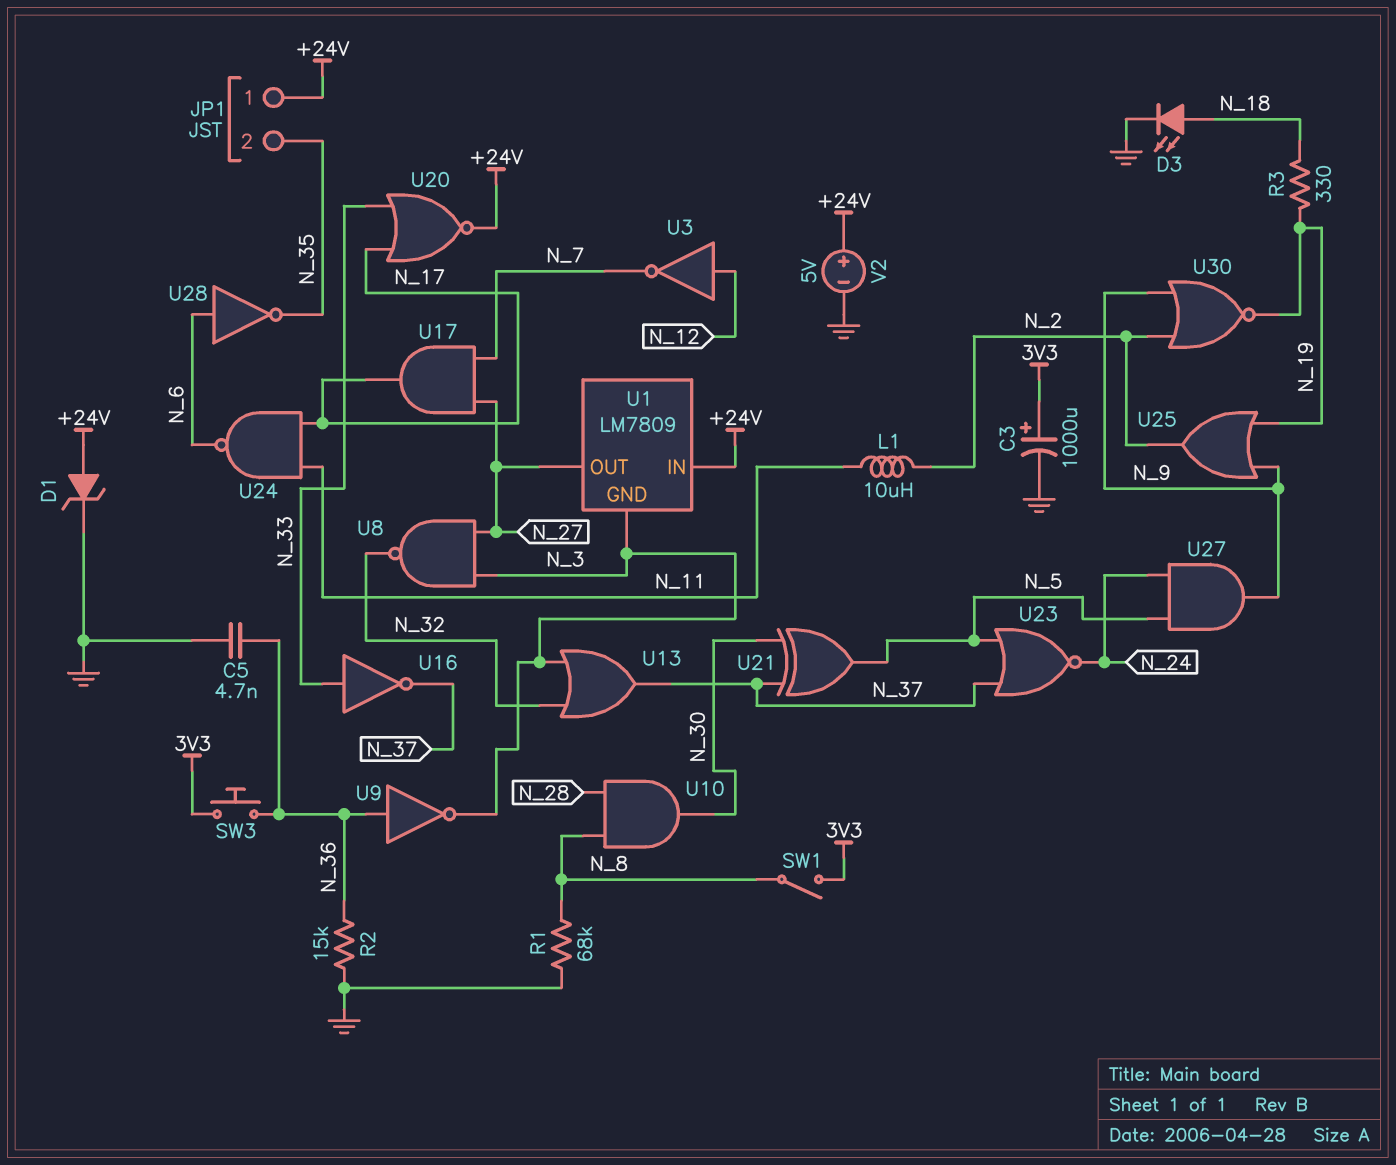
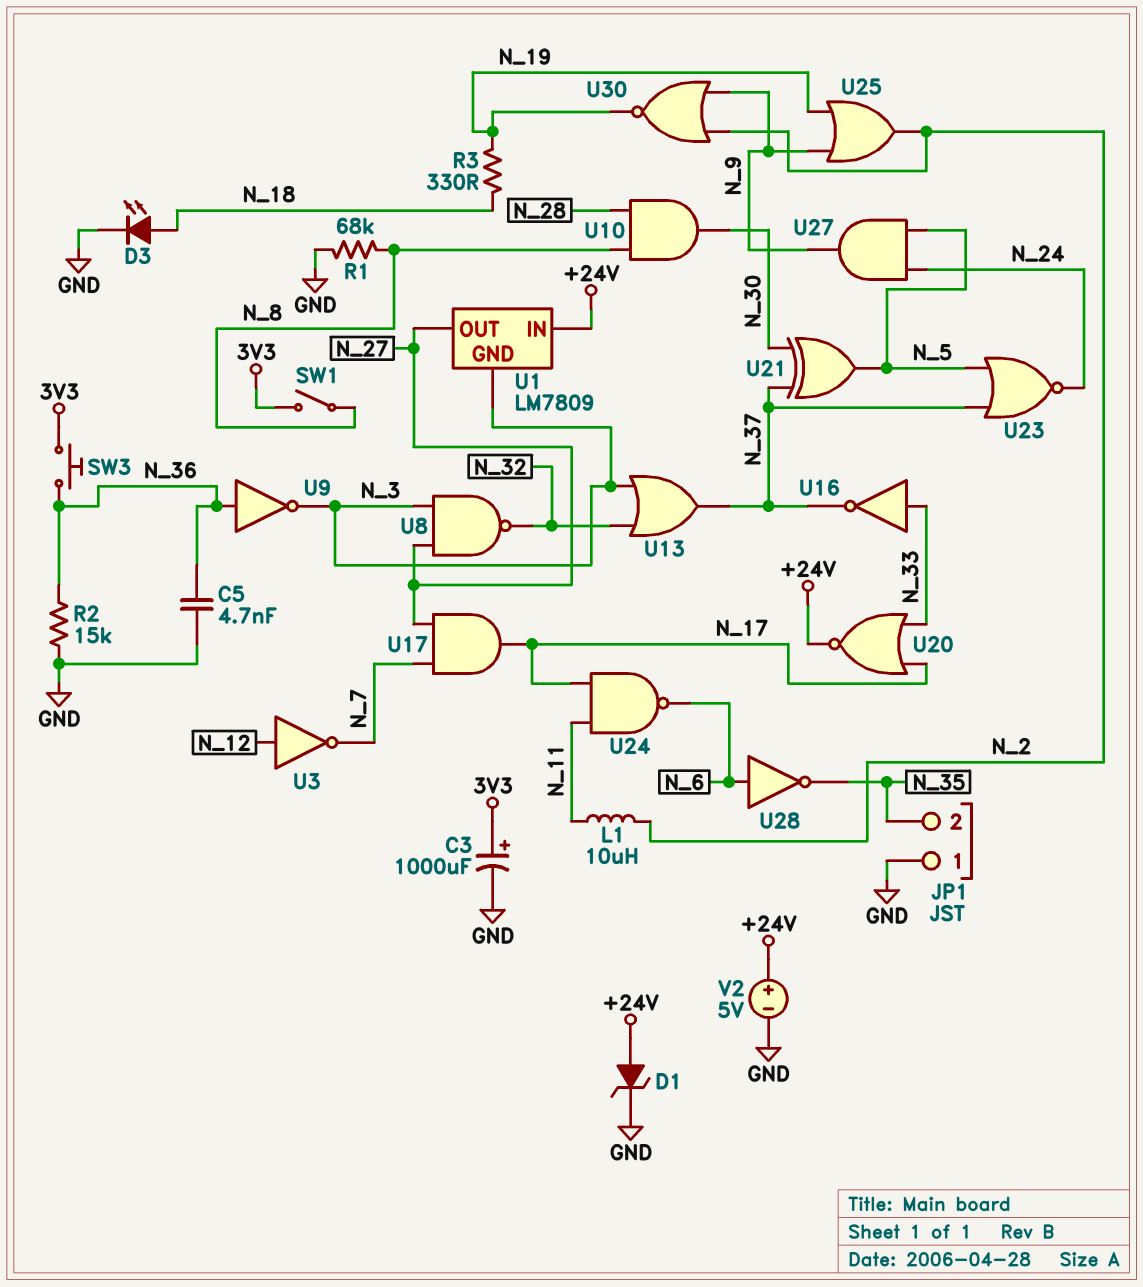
JP1 pin 1: +24V -> GND

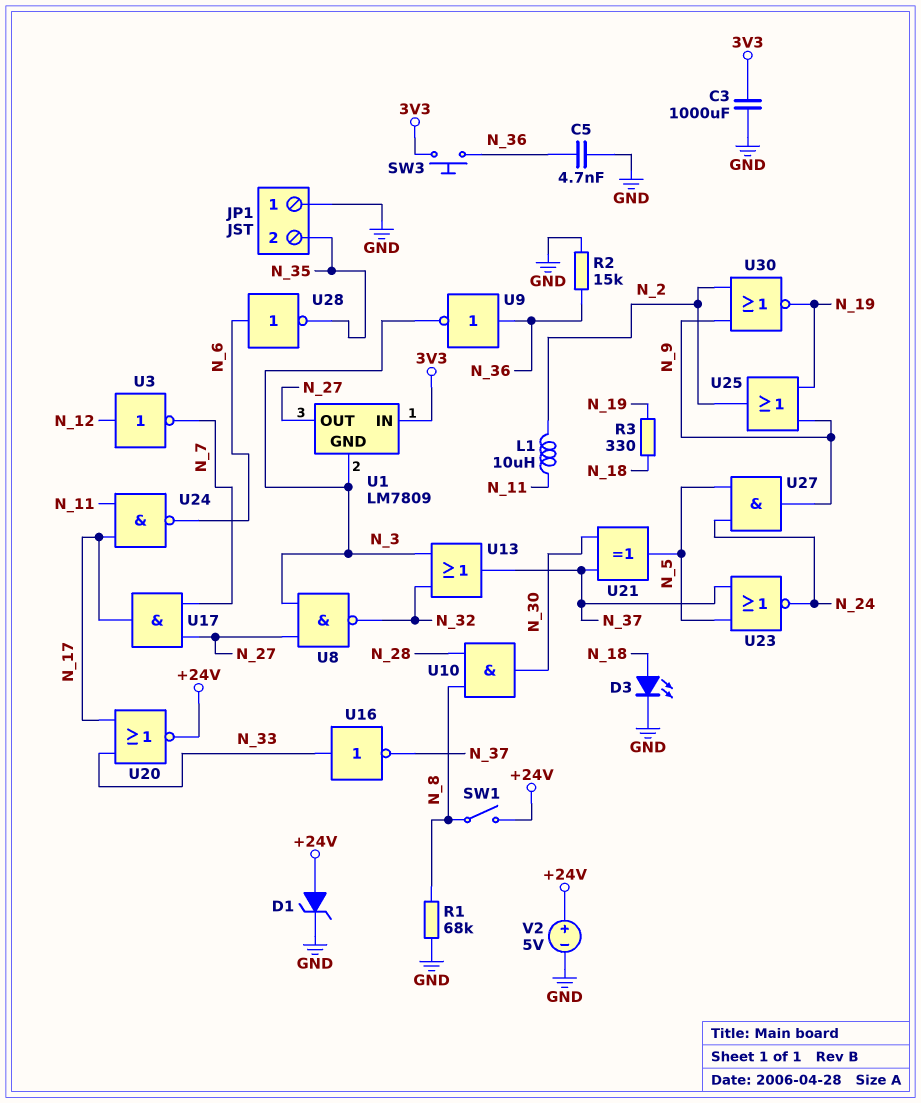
C3: 1000uF (plus 3V3, minus GND) -> 1000uF (3V3, GND)
SW1: switch (3V3, N_8) -> switch (+24V, N_8)
U1 pin IN: +24V -> 3V3

